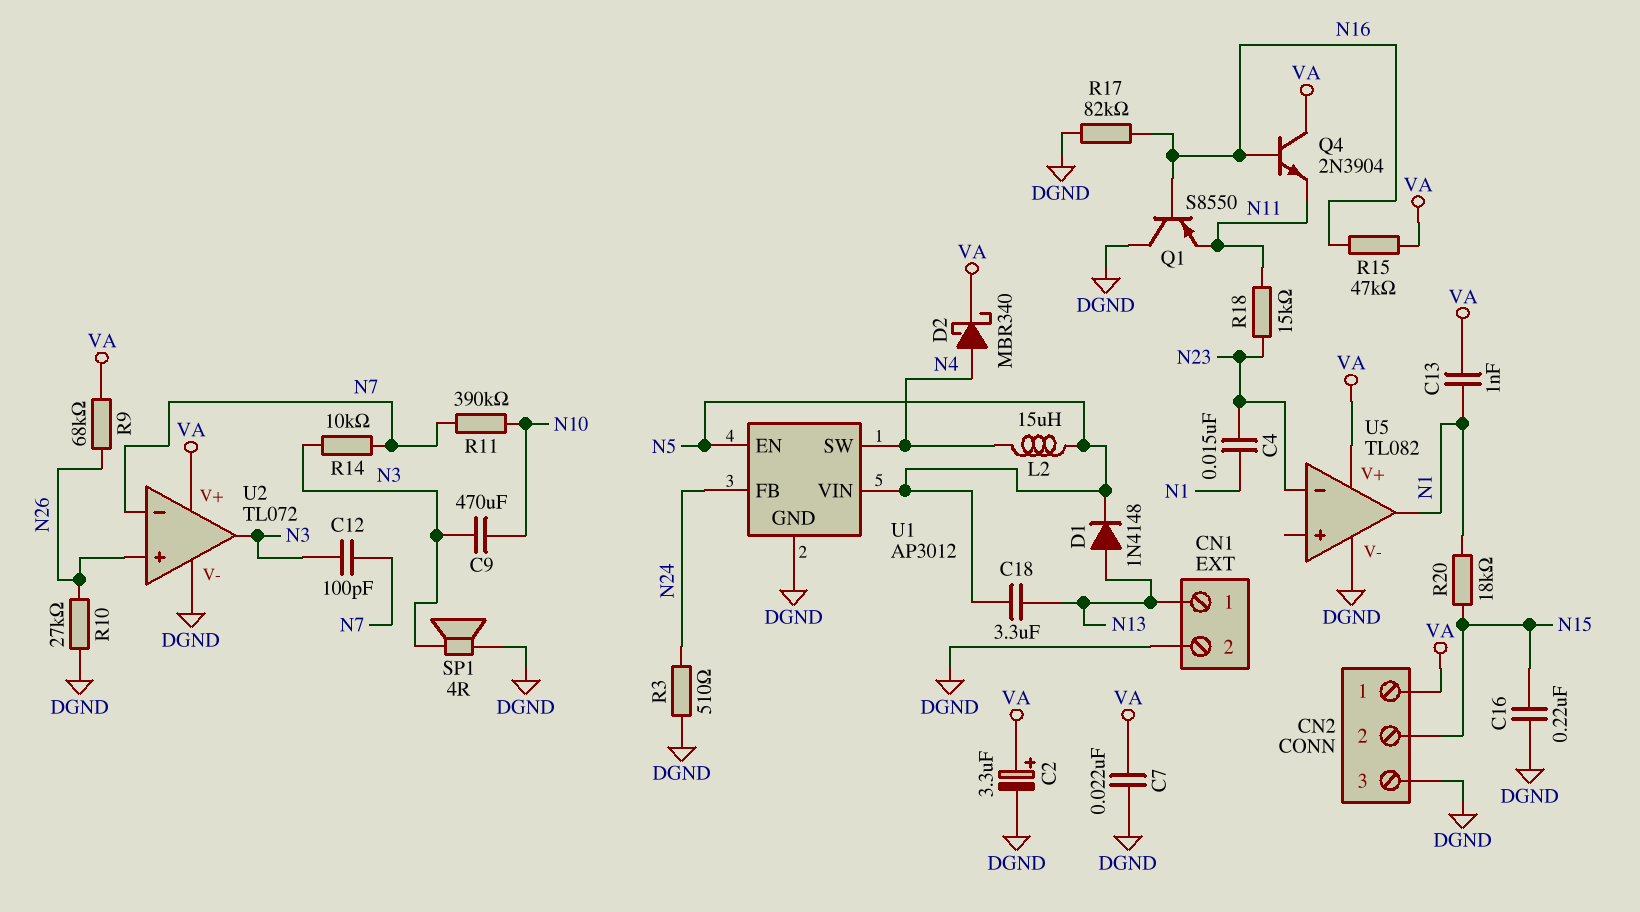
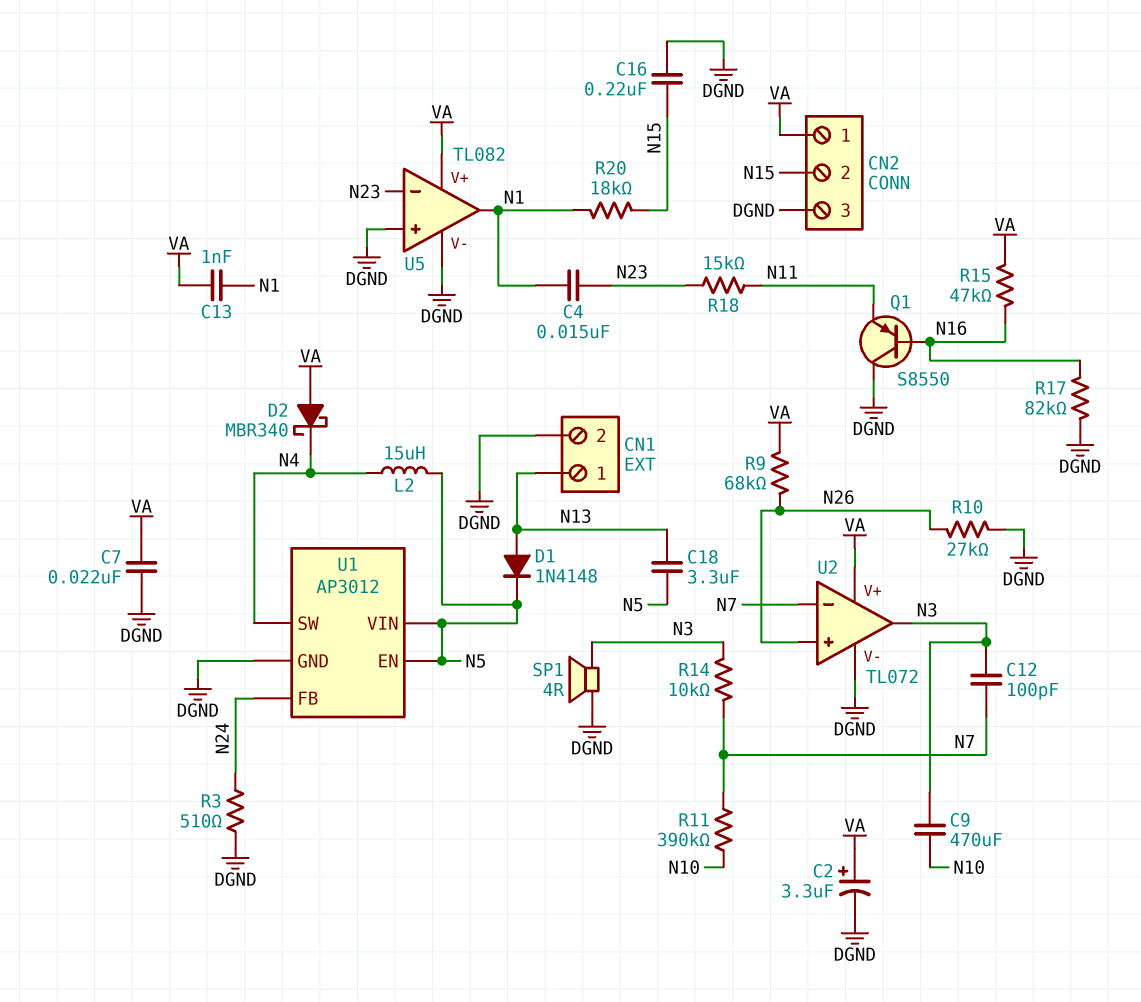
D2: schottky MBR340 (A N4, K VA) -> schottky MBR340 (A VA, K N4)
Q4: NPN 2N3904 (B N16, C VA, E N11) -> none
U5 pin in+: none -> DGND

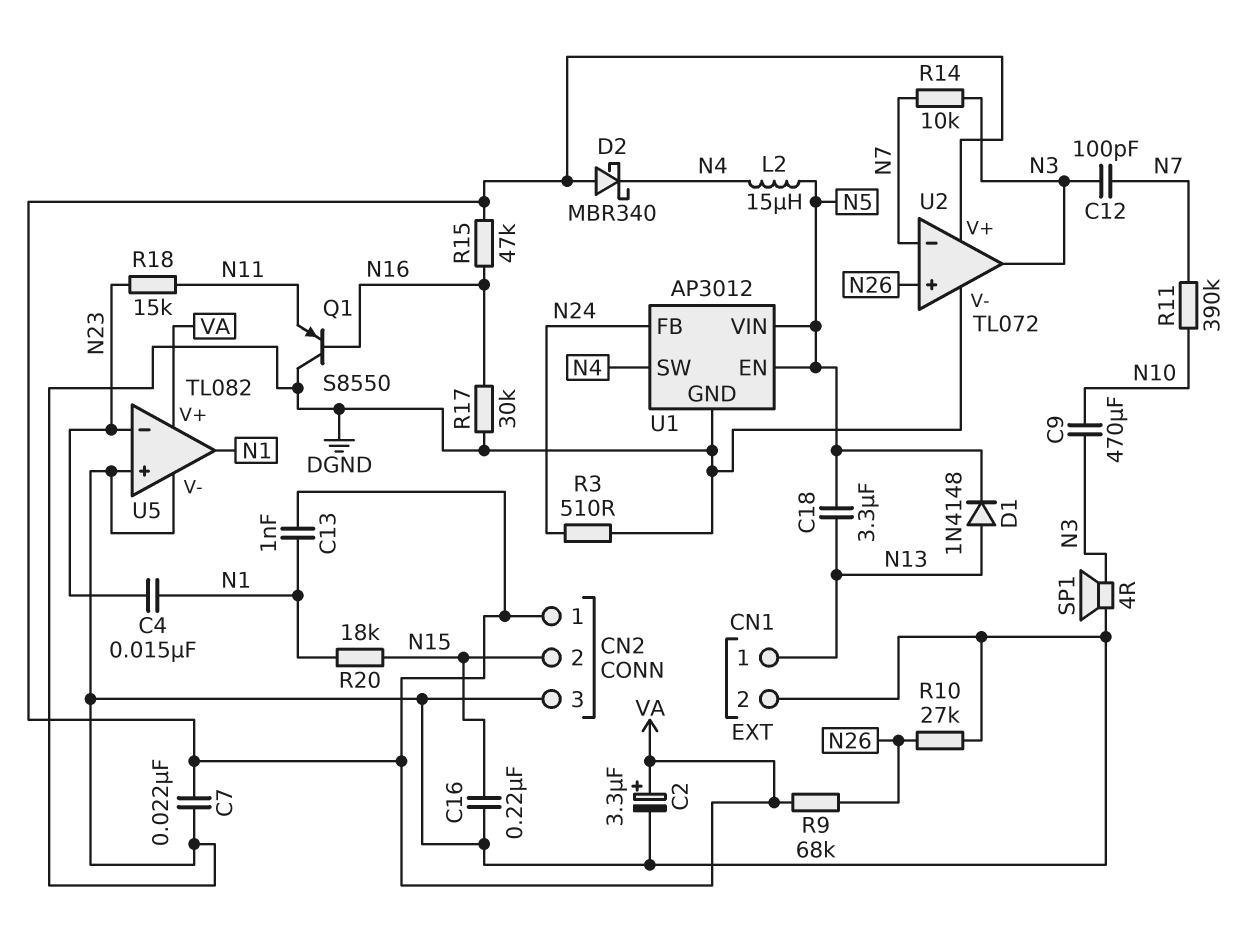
R17: 82k (DGND, N16) -> 30k (DGND, N16)

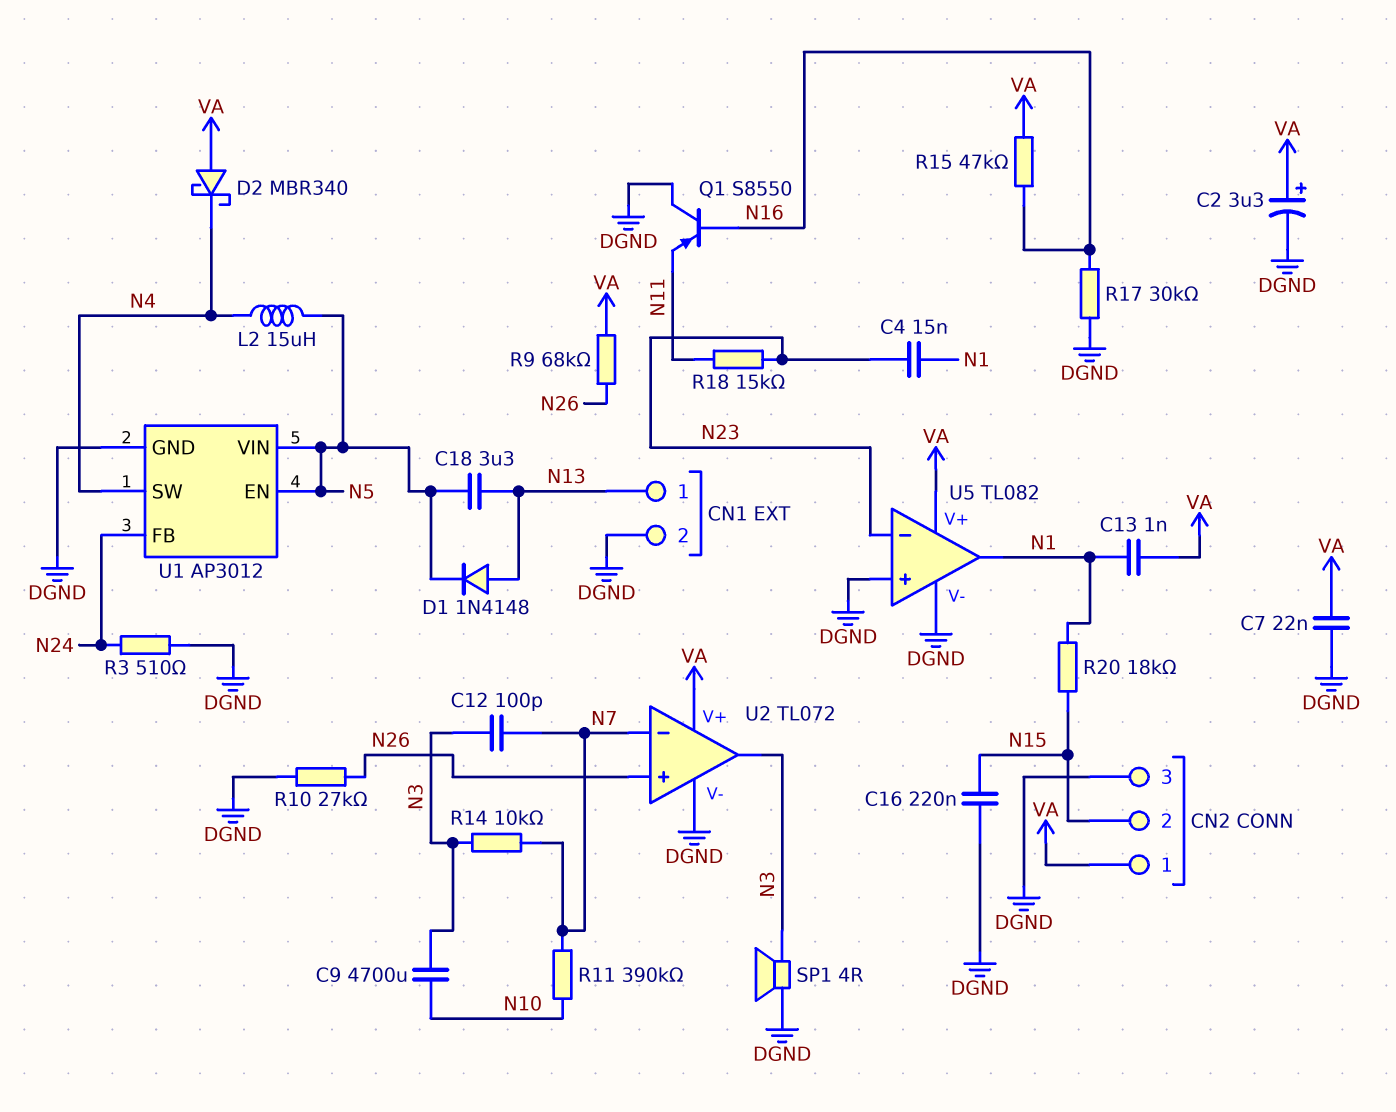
C9: 470uF (N3, N10) -> 4700uF (N3, N10)

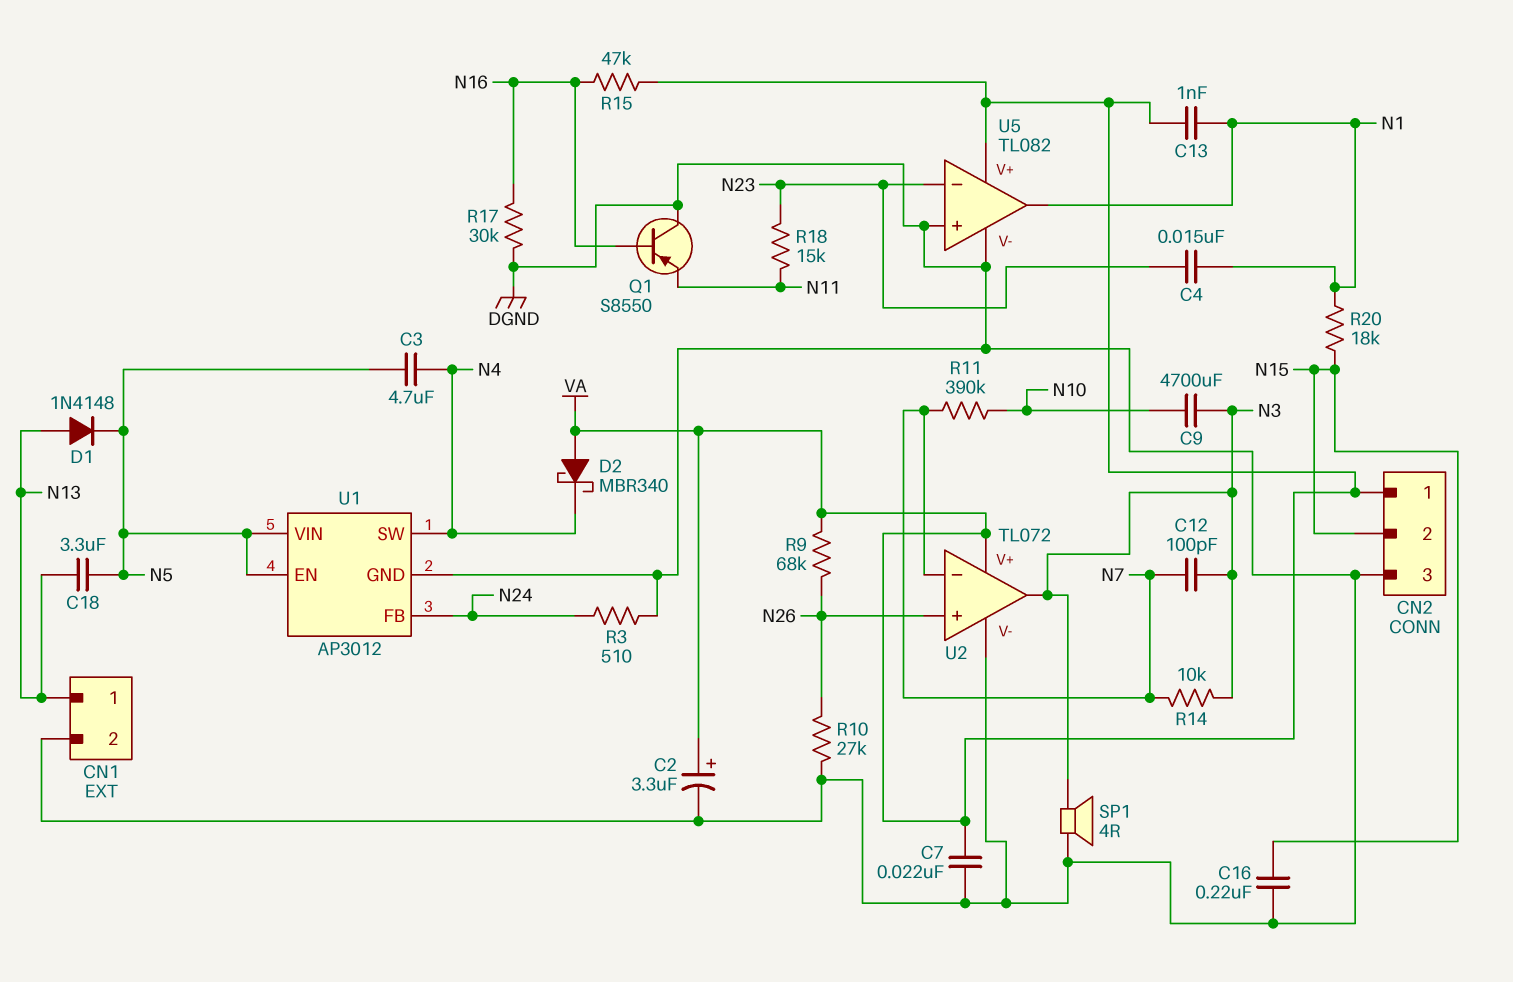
C3: none -> 4.7uF (N4, N5)
L2: 15uH (N4, N5) -> none

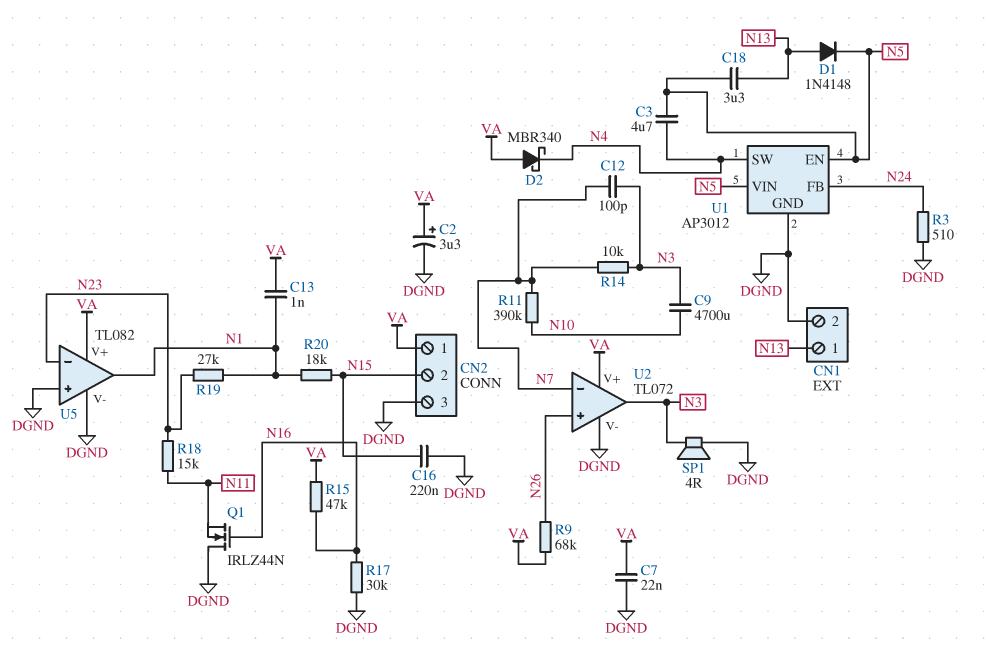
C4: 15nF (N1, N23) -> none
Q1: PNP S8550 (B N16, C DGND, E N11) -> NMOS IRLZ44N (G N16, D DGND, S N11)
R10: 27k (DGND, N26) -> none
R19: none -> 27k (N1, N23)

